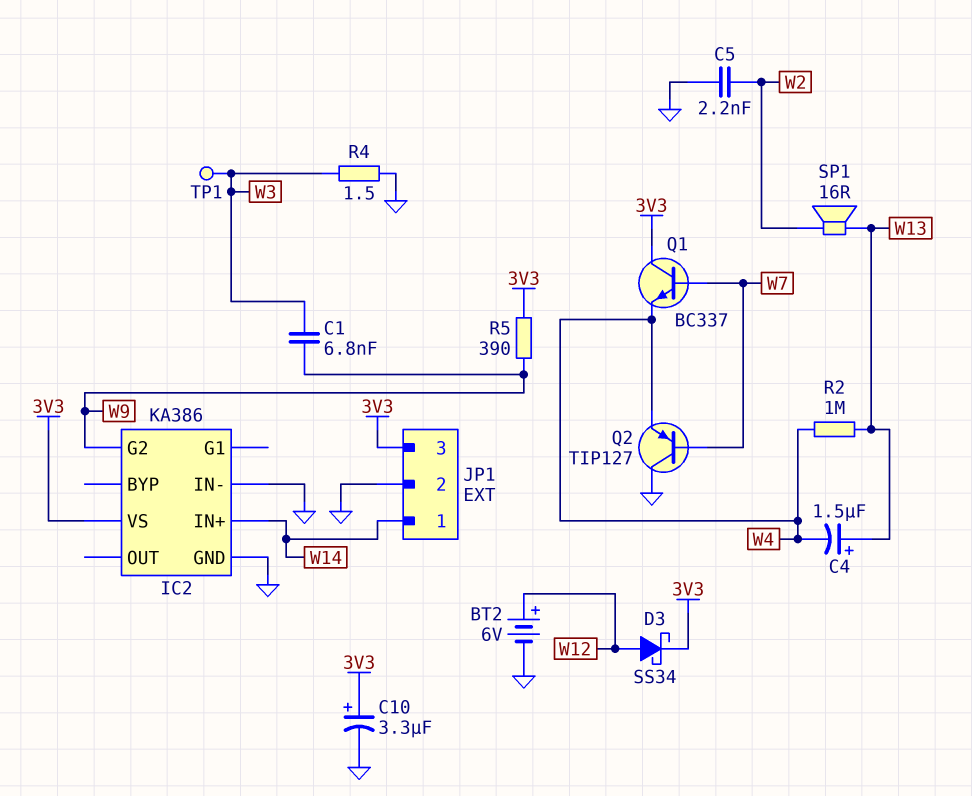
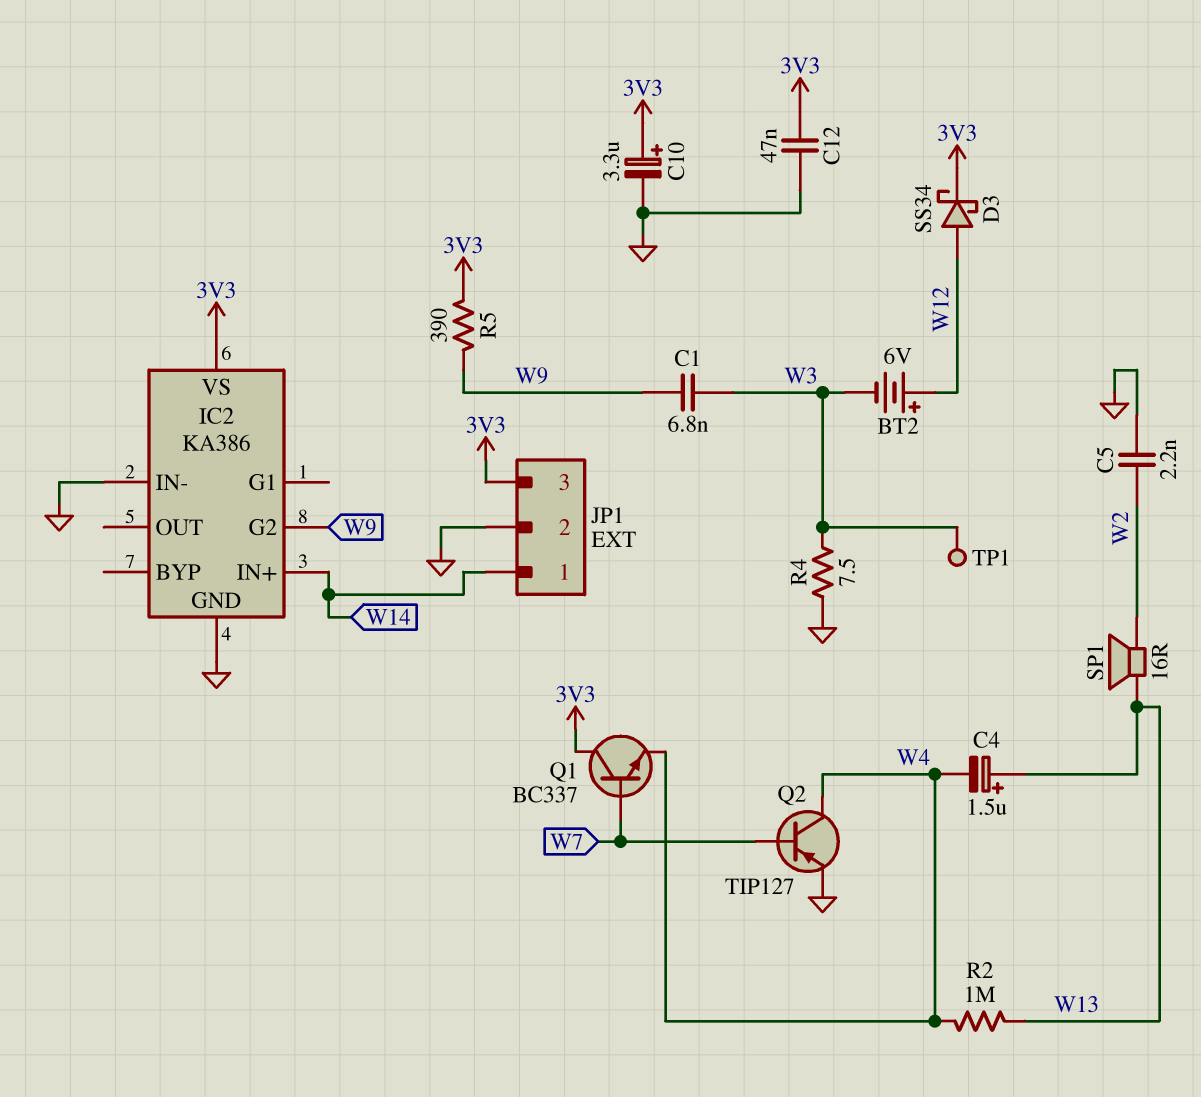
BT2: 6V (plus W12, minus GND) -> 6V (plus W12, minus W3)
C12: none -> 47nF (3V3, GND)
Q2: PNP TIP127 (B W7, C GND, E W4) -> PNP TIP127 (B W7, C W4, E GND)
R4: 1.5 (GND, W3) -> 7.5 (GND, W3)

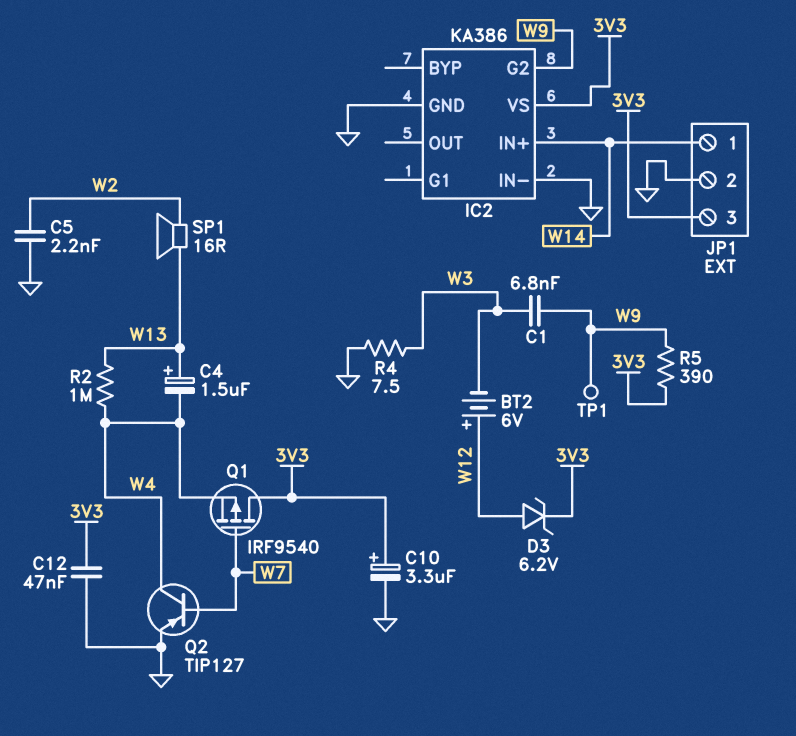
D3: schottky SS34 (A W12, K 3V3) -> zener 6.2V (A W12, K 3V3)
Q1: NPN BC337 (B W7, C 3V3, E W4) -> PMOS IRF9540 (G W7, D 3V3, S W4)
TP1: test point (W3) -> test point (W9)

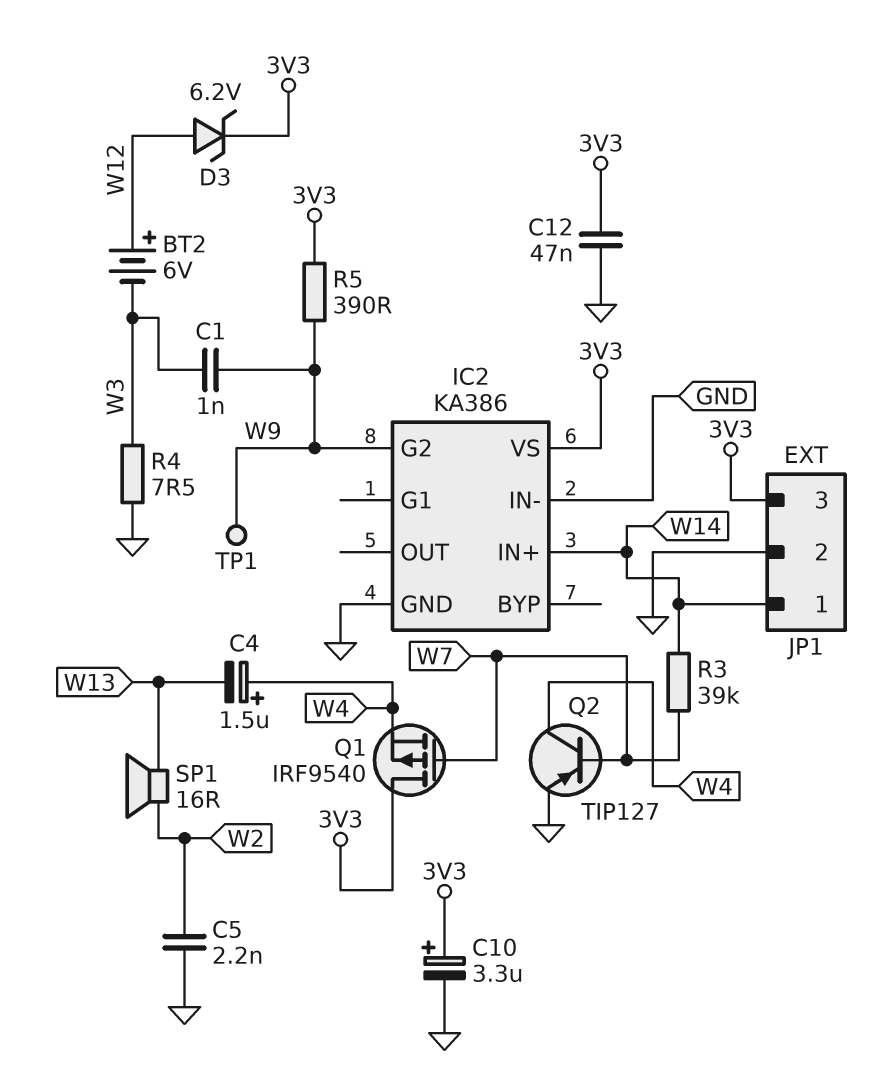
C1: 6.8nF (W3, W9) -> 1nF (W3, W9)
C4: 1.5uF (plus W13, minus W4) -> 1.5uF (plus W4, minus W13)
R2: 1M (W4, W13) -> none
R3: none -> 39k (W7, W14)

